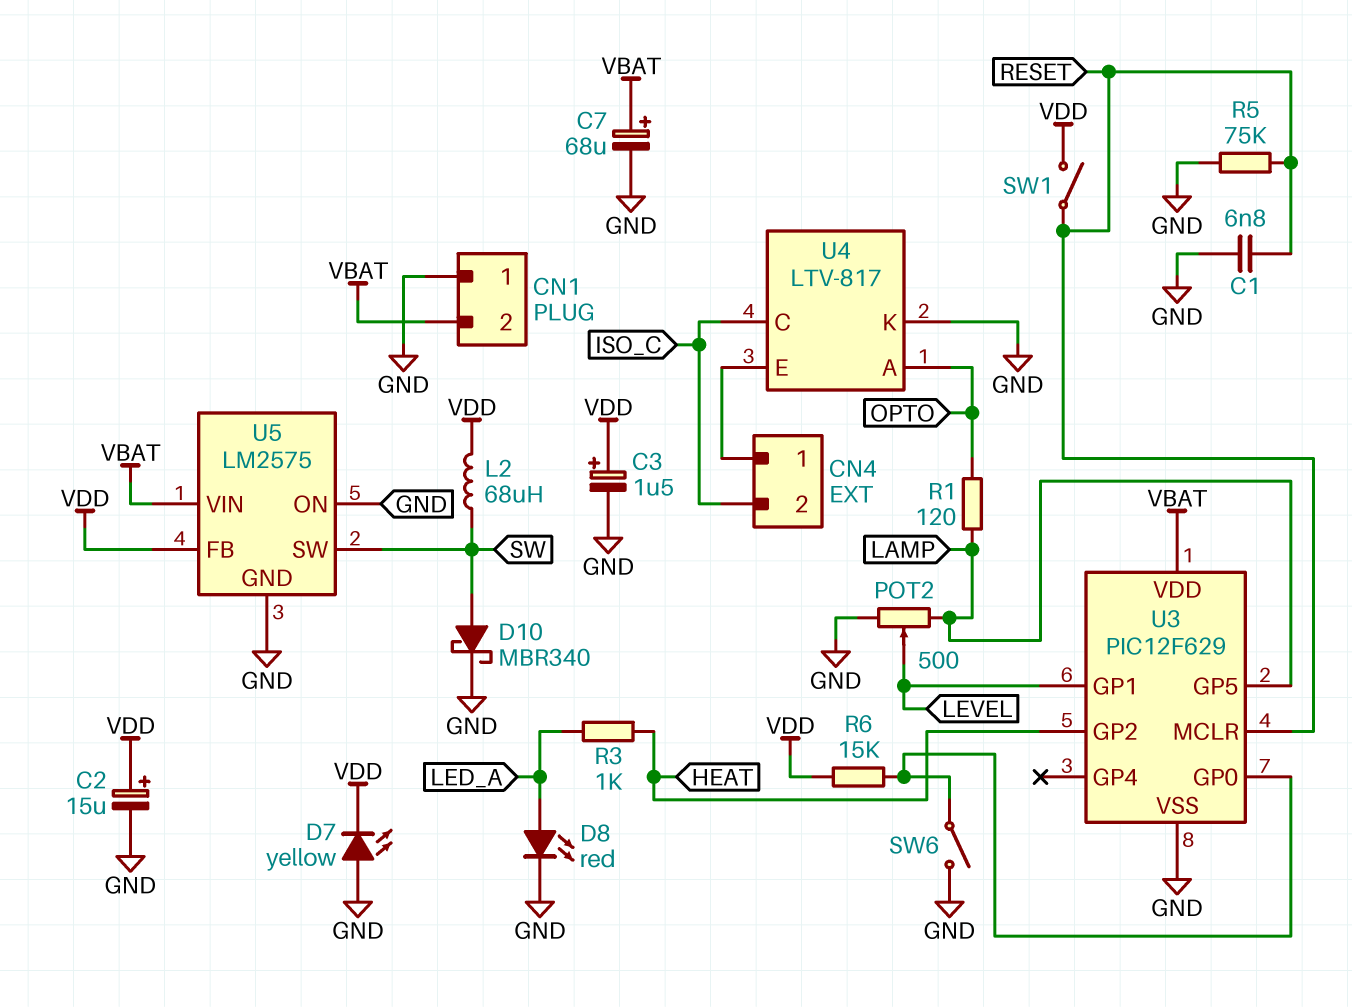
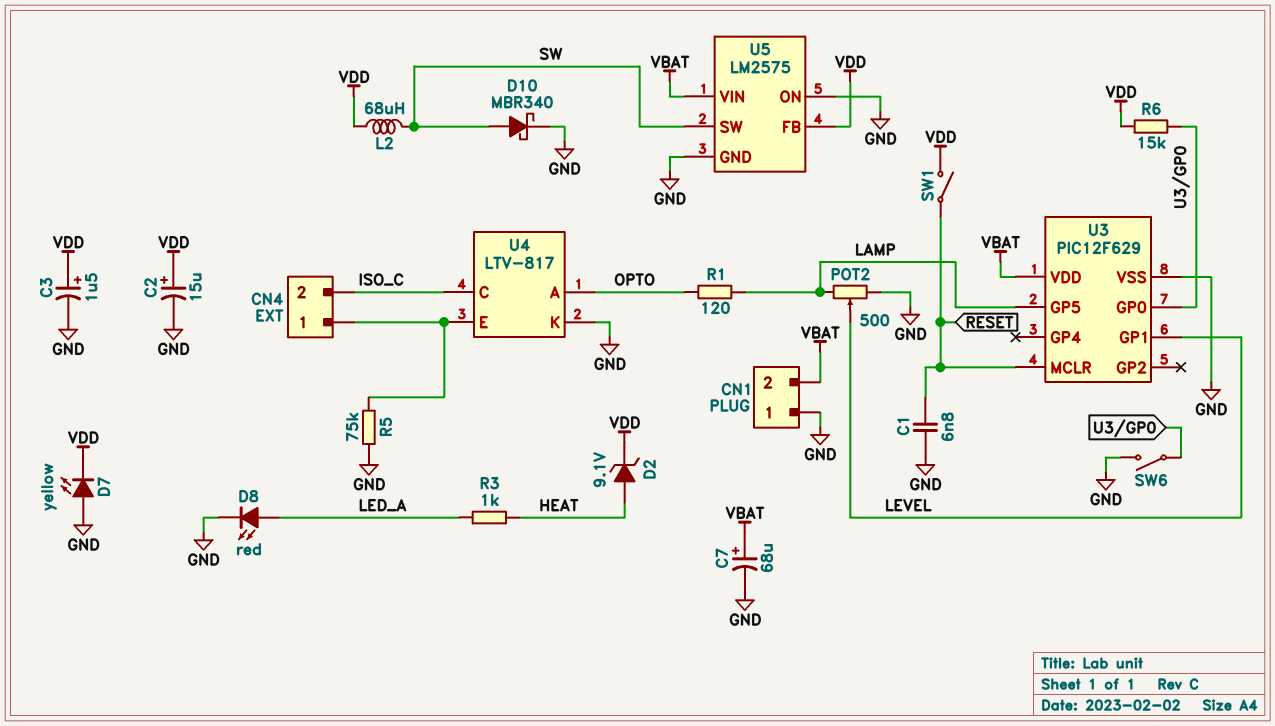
D2: none -> zener 9.1V (A HEAT, K VDD)
R5: 75k (GND, RESET) -> 75k (CN4/1, GND)
U3 pin GP2: HEAT -> none

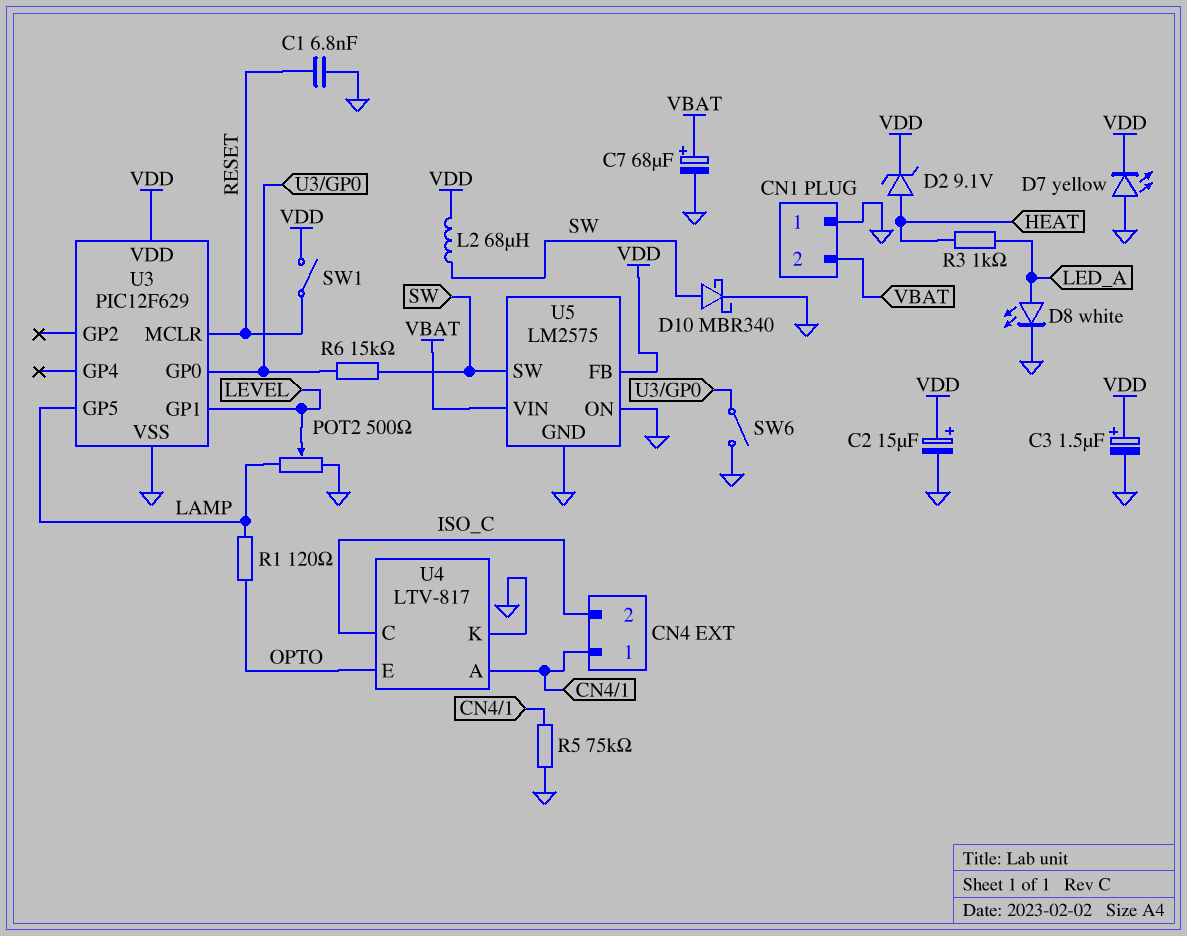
D8: LED red (A LED_A, K GND) -> LED white (A LED_A, K GND)
R6: 15k (U3/GP0, VDD) -> 15k (SW, U3/GP0)
U3 pin VDD: VBAT -> VDD
U4 pin A: OPTO -> CN4/1
U4 pin E: CN4/1 -> OPTO

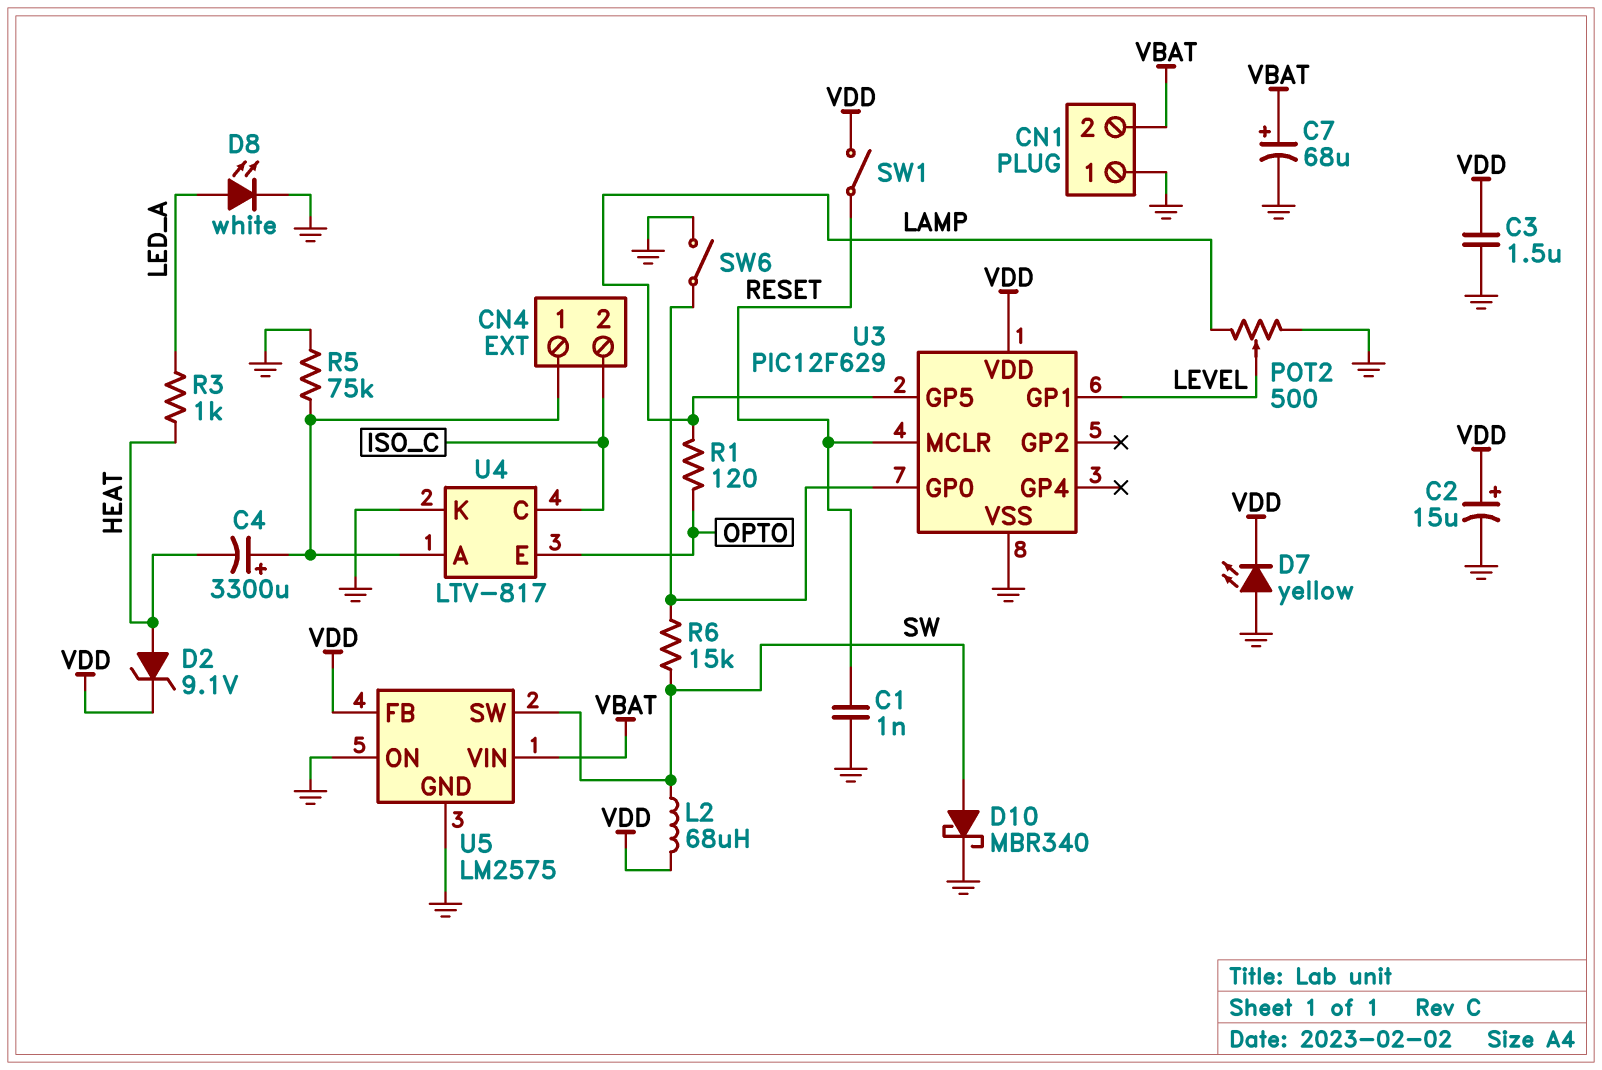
C1: 6.8nF (GND, RESET) -> 1nF (GND, RESET)
C3: 1.5uF (plus VDD, minus GND) -> 1.5uF (GND, VDD)
C4: none -> 3300uF (plus CN4/1, minus HEAT)

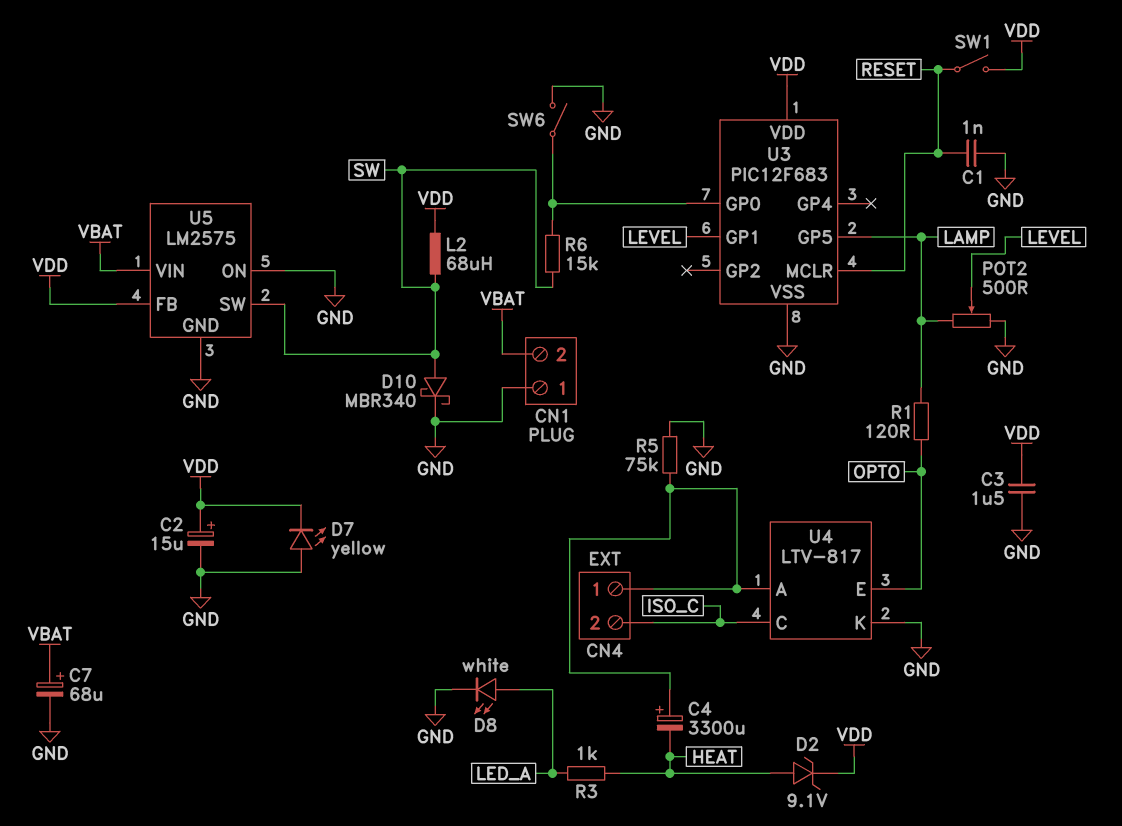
U3: PIC12F629 -> PIC12F683

